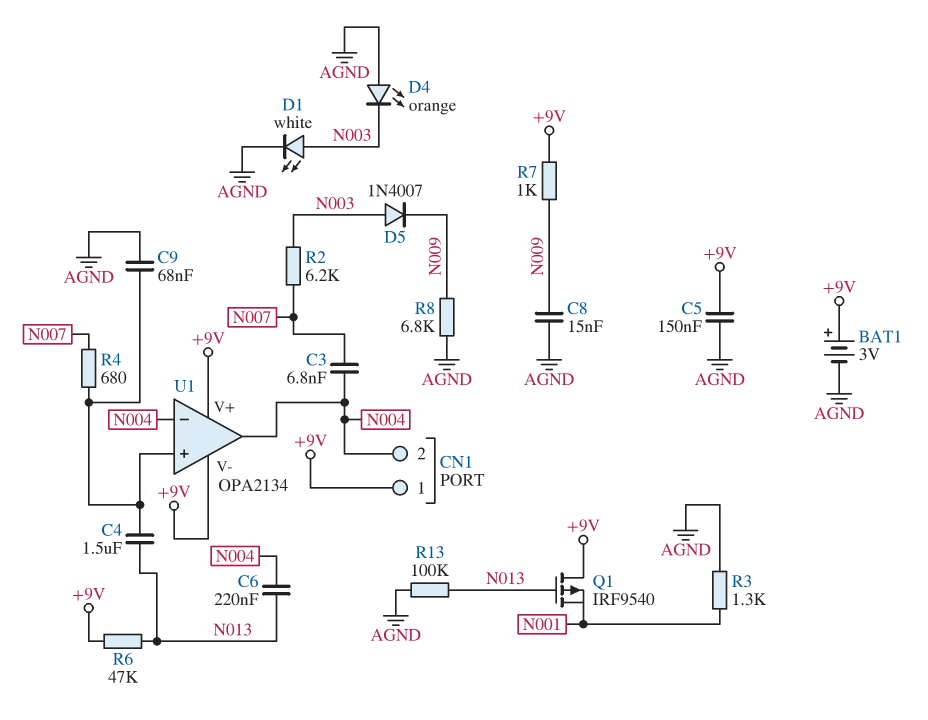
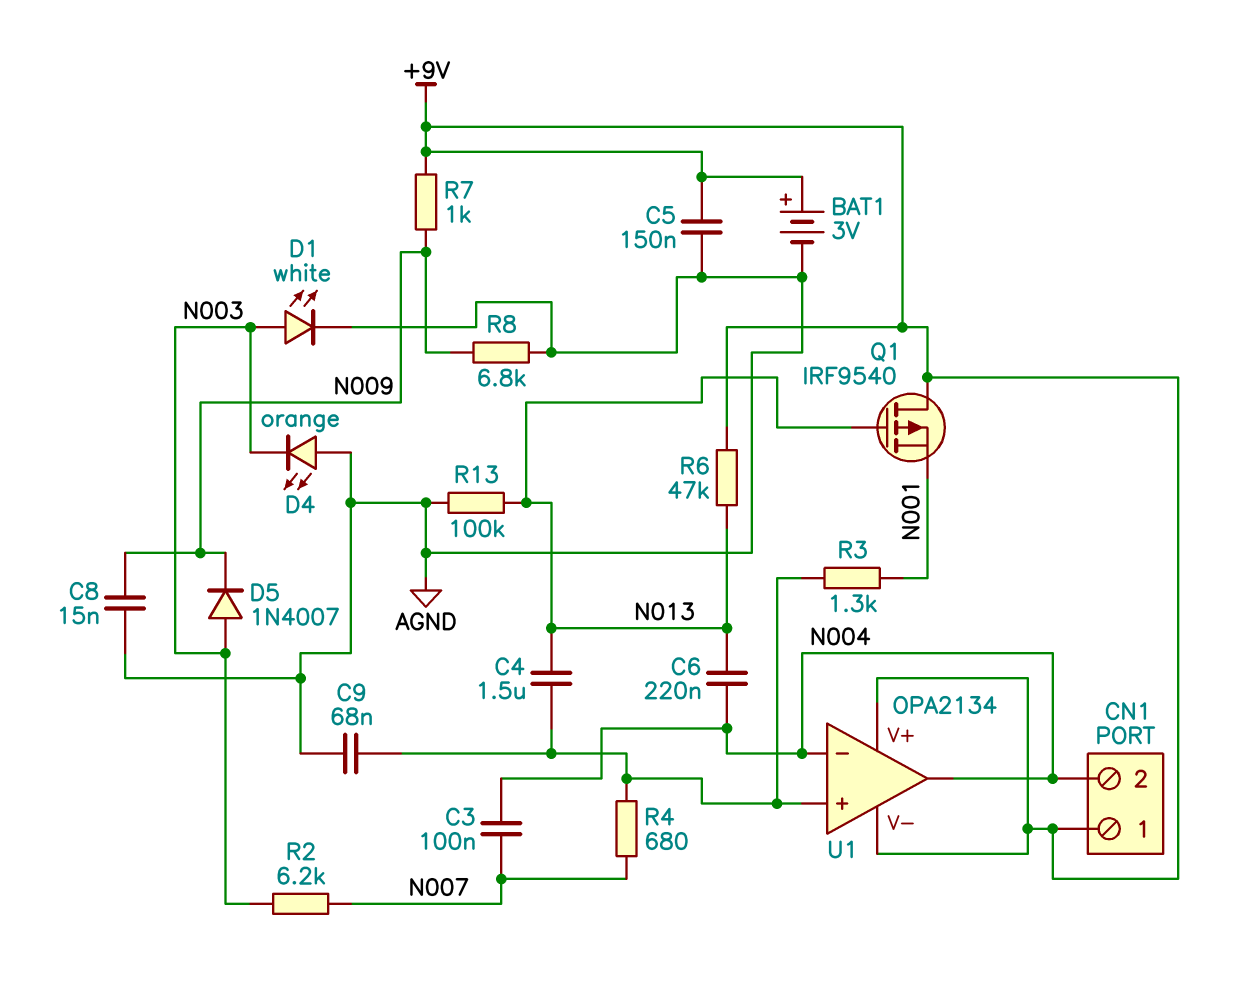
C3: 6.8nF (N004, N007) -> 100nF (N004, N007)
R3: 1.3k (AGND, N001) -> 1.3k (N001, U1/in+)

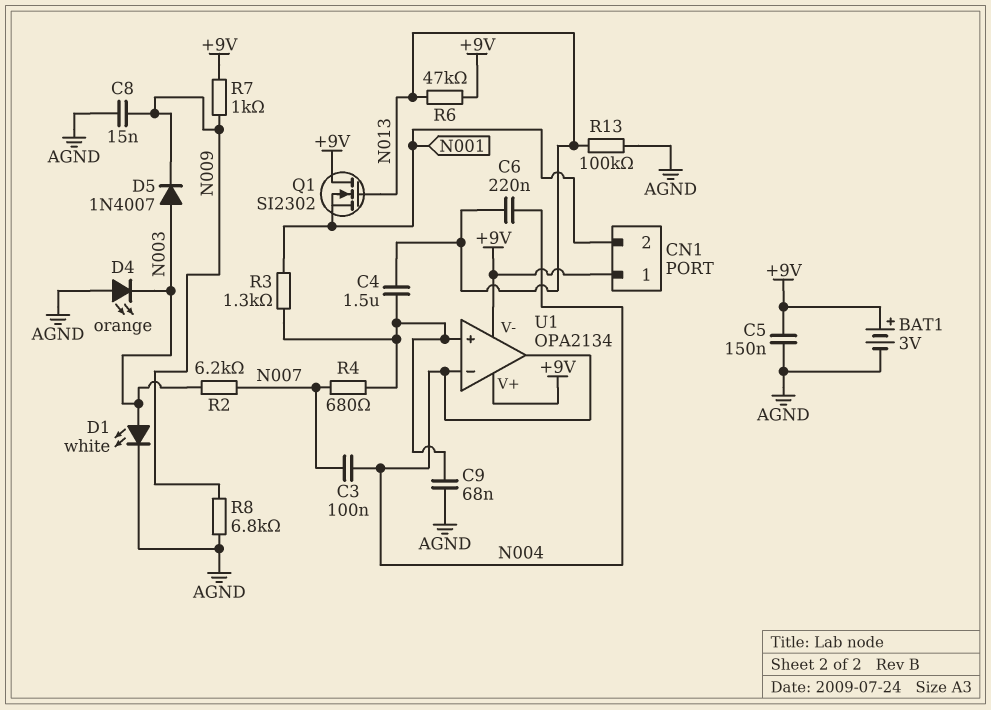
CN1 pin 2: N004 -> N001
Q1: PMOS IRF9540 (G N013, D +9V, S N001) -> NMOS SI2302 (G N013, D +9V, S N001)

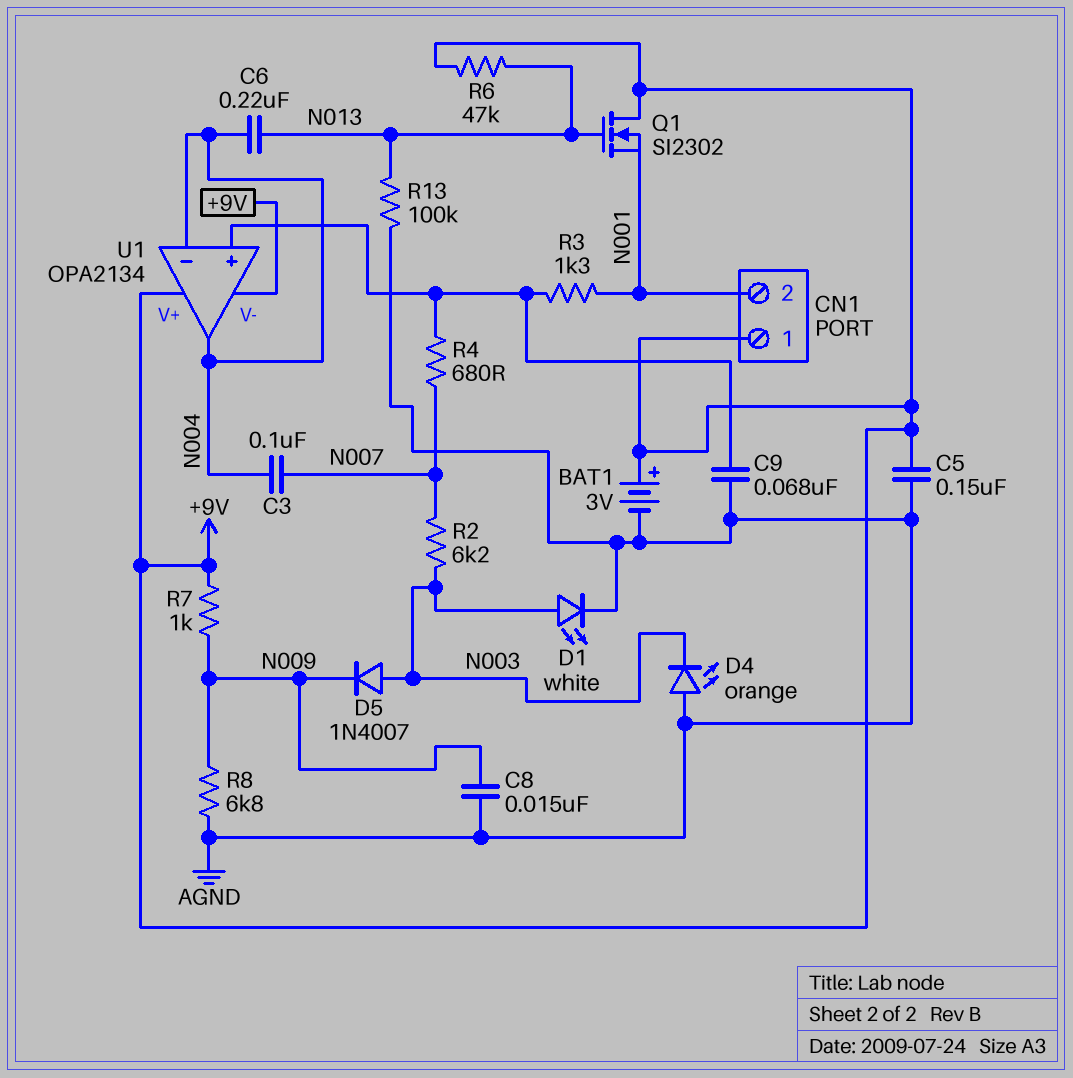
C4: 1.5uF (N013, U1/in+) -> none

